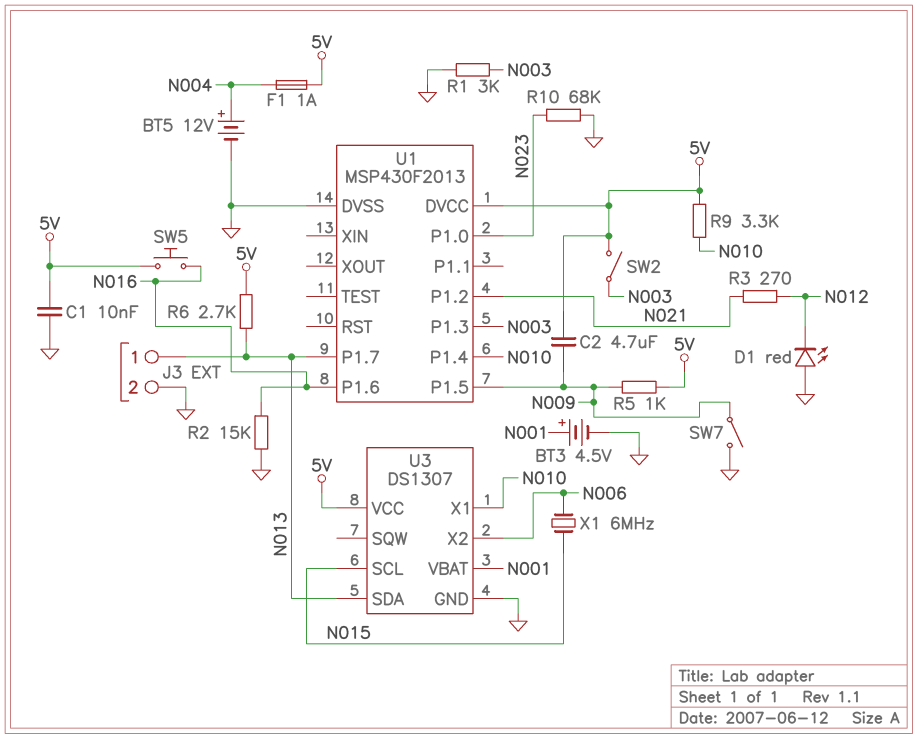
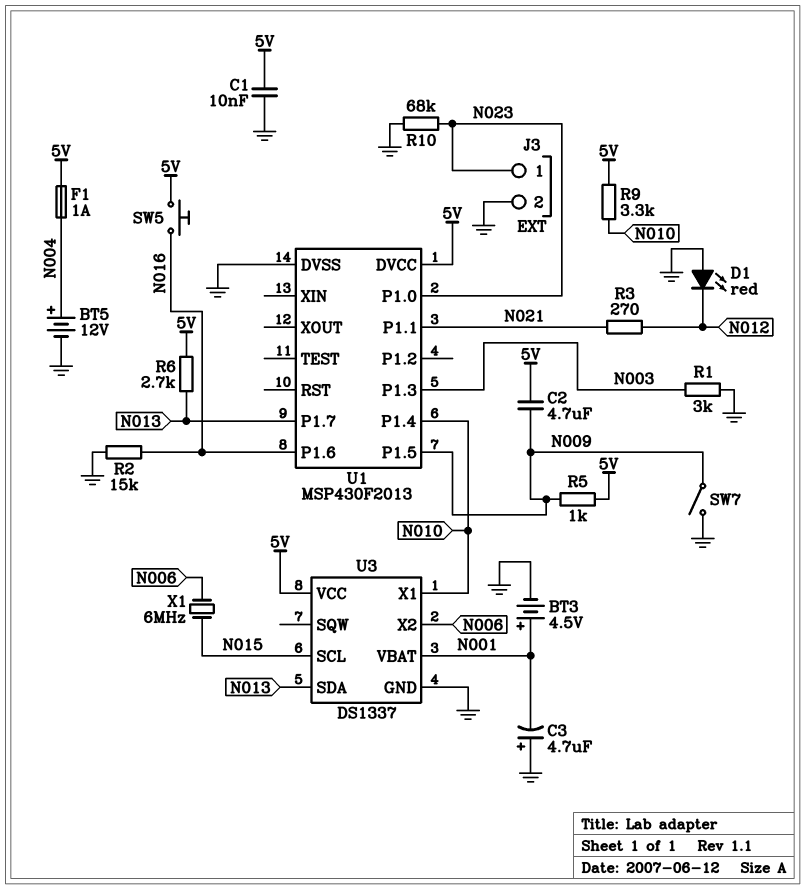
C3: none -> 4.7uF (plus GND, minus N001)
J3 pin 1: N013 -> N023
SW2: switch (5V, N003) -> none
U1 pin P1.1: none -> N021
U1 pin P1.2: N021 -> none
U3: DS1307 -> DS1337

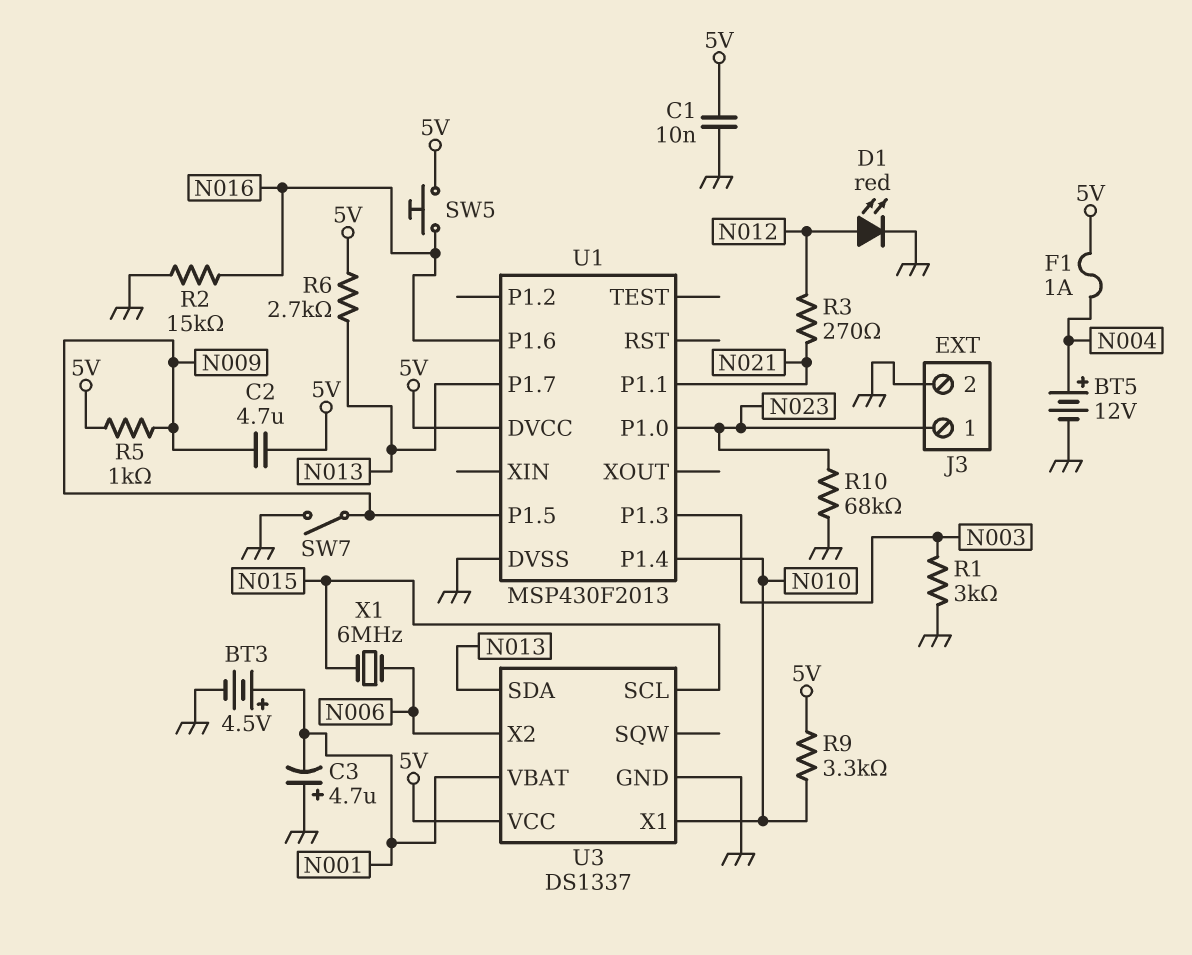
D1: LED red (A GND, K N012) -> LED red (A N012, K GND)

